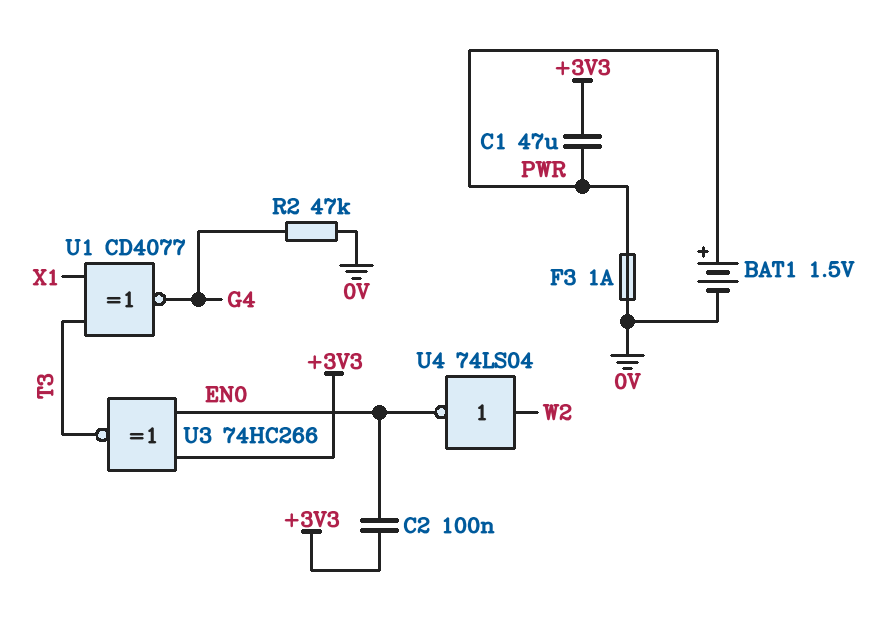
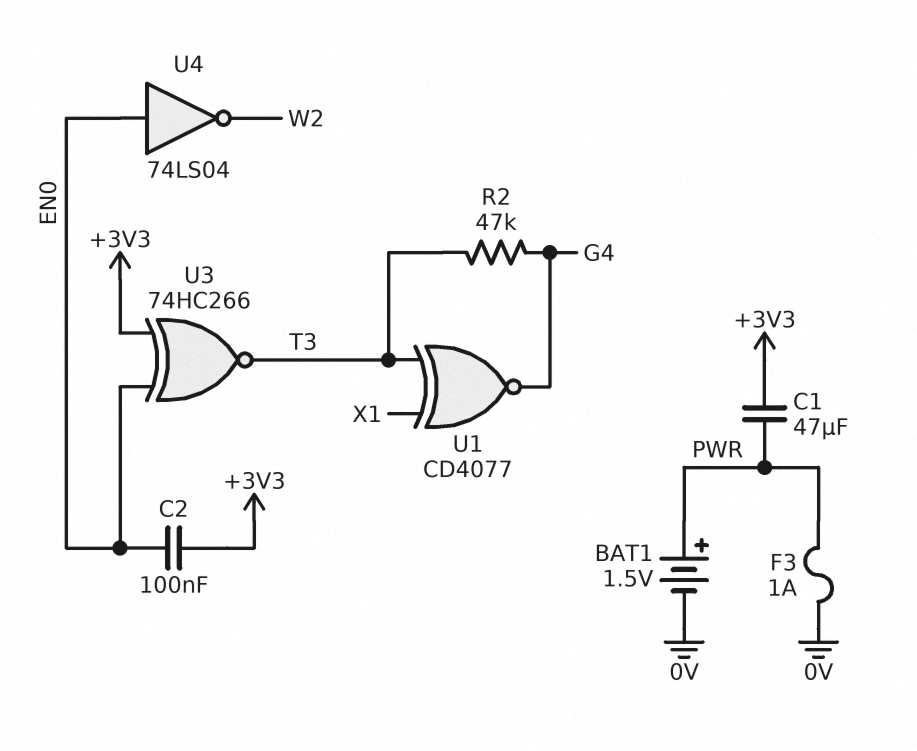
R2: 47k (0V, G4) -> 47k (G4, T3)
U4: NOT 74LS04 (in W2, out EN0) -> NOT 74LS04 (in EN0, out W2)

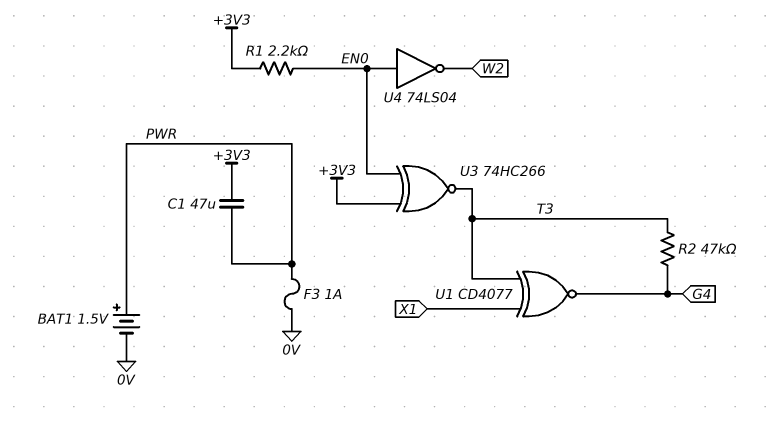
C2: 100nF (+3V3, EN0) -> none
R1: none -> 2.2k (+3V3, EN0)

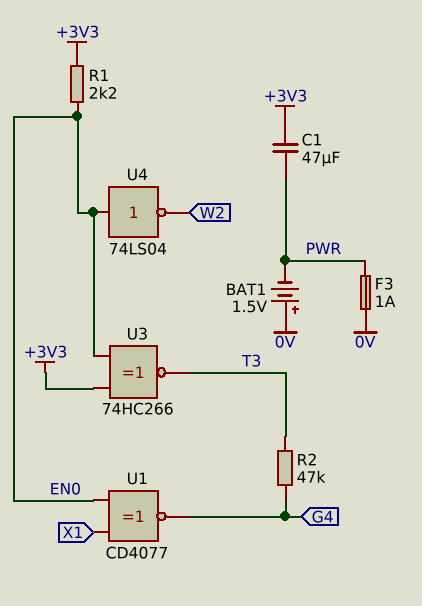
BAT1: 1.5V (plus PWR, minus 0V) -> 1.5V (plus 0V, minus PWR)
U1: XNOR CD4077 (in T3, in X1, out G4) -> XNOR CD4077 (in EN0, in X1, out G4)

